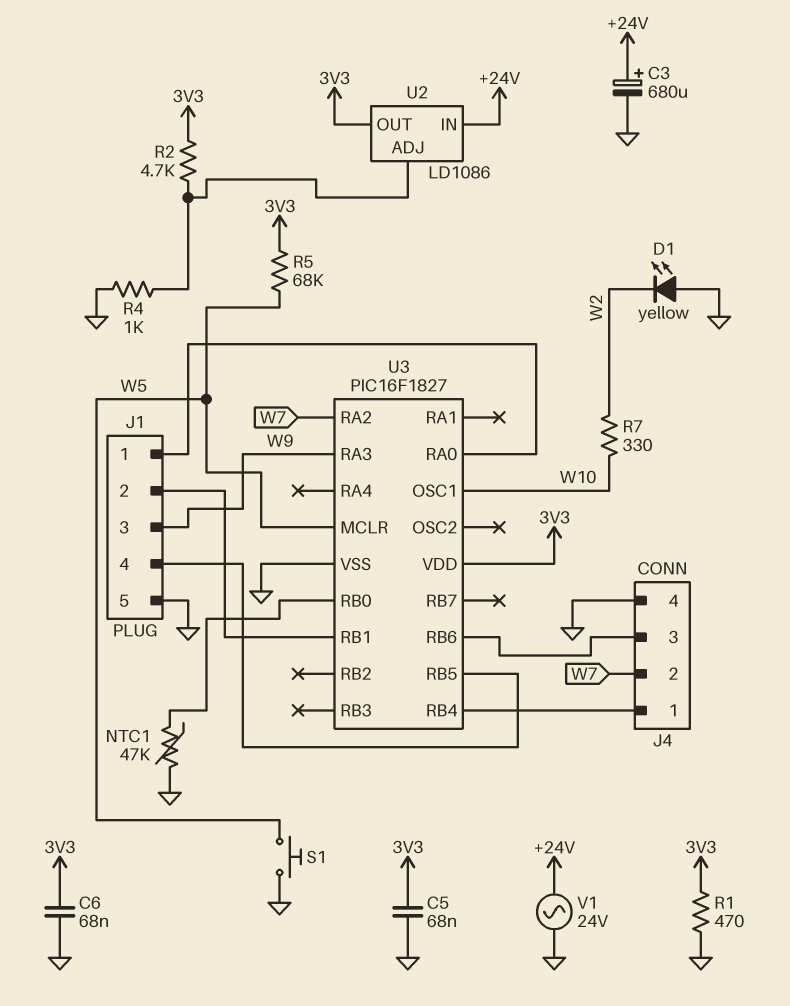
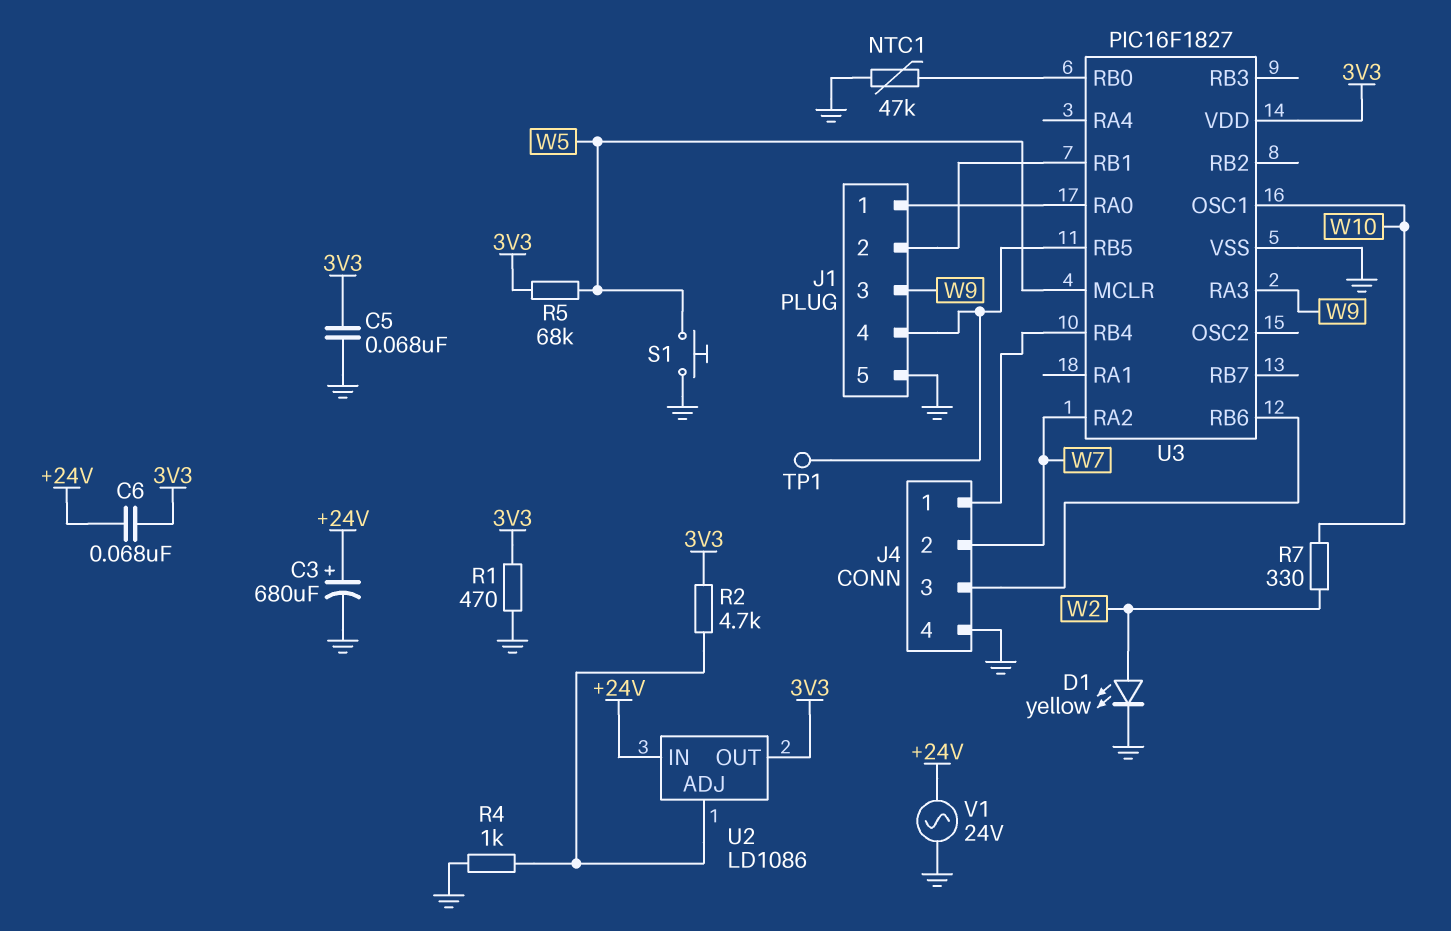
C6: 68nF (3V3, GND) -> 68nF (+24V, 3V3)
D1: LED yellow (A GND, K W2) -> LED yellow (A W2, K GND)
TP1: none -> test point (J1/4)

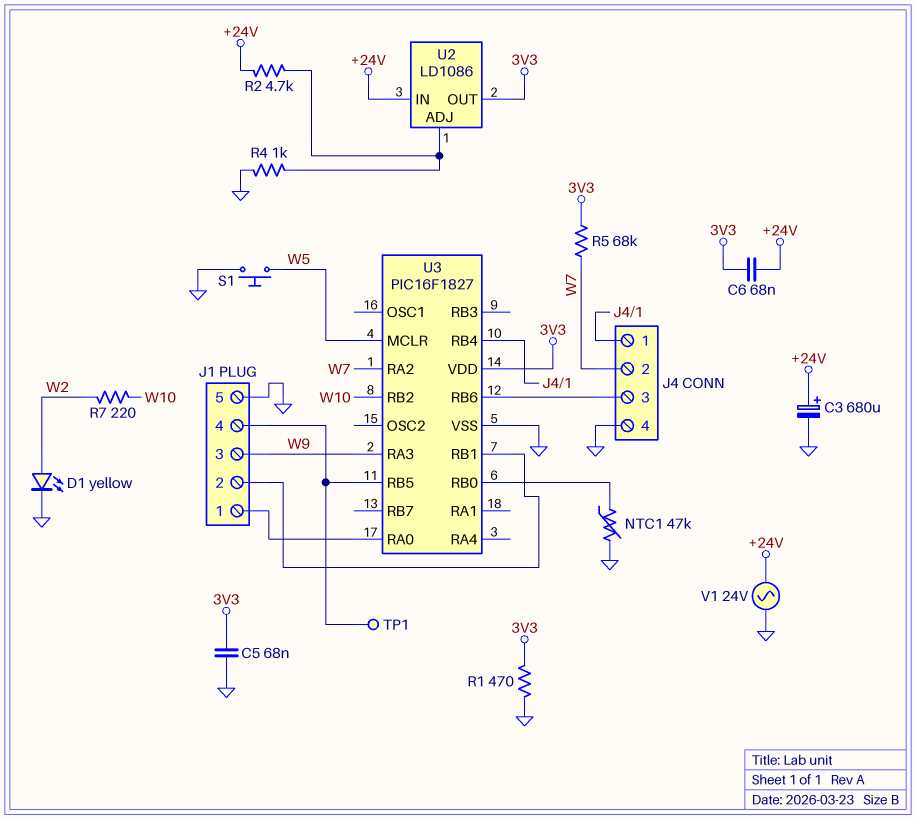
R2: 4.7k (3V3, U2/ADJ) -> 4.7k (+24V, U2/ADJ)
R5: 68k (3V3, W5) -> 68k (3V3, W7)
R7: 330 (W2, W10) -> 220 (W2, W10)
U3 pin OSC1: W10 -> none
U3 pin RB2: none -> W10

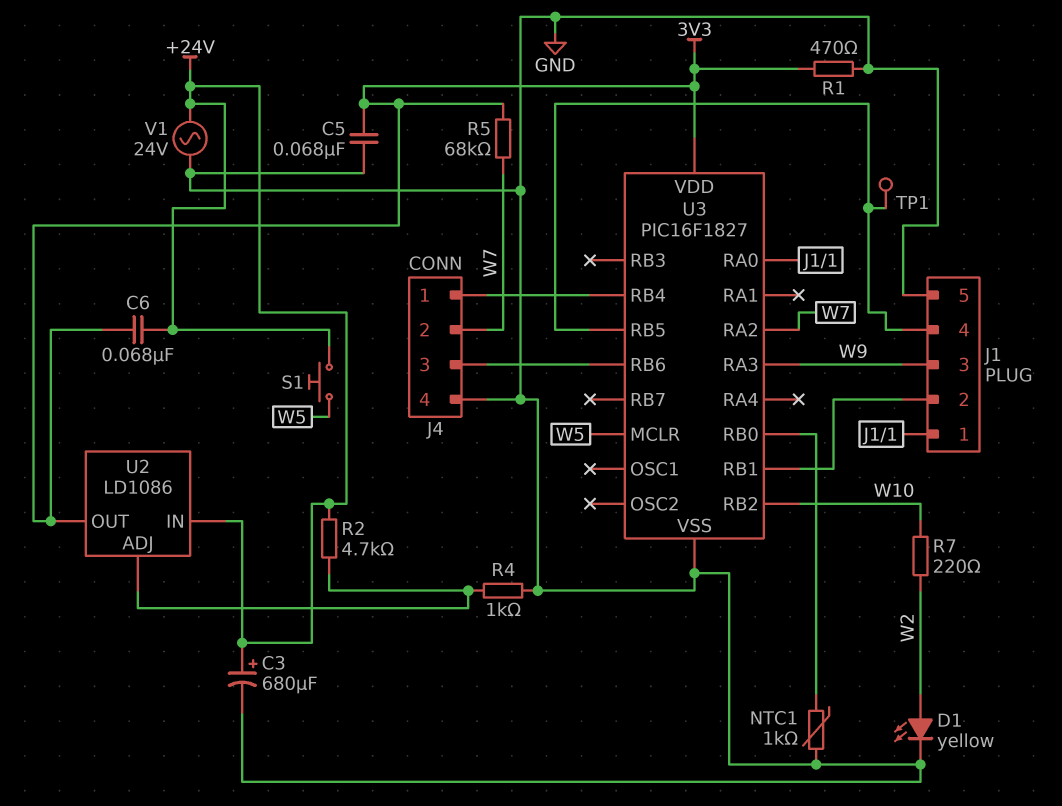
NTC1: 47k (GND, U3/RB0) -> 1k (GND, U3/RB0)
S1: button (GND, W5) -> button (+24V, W5)

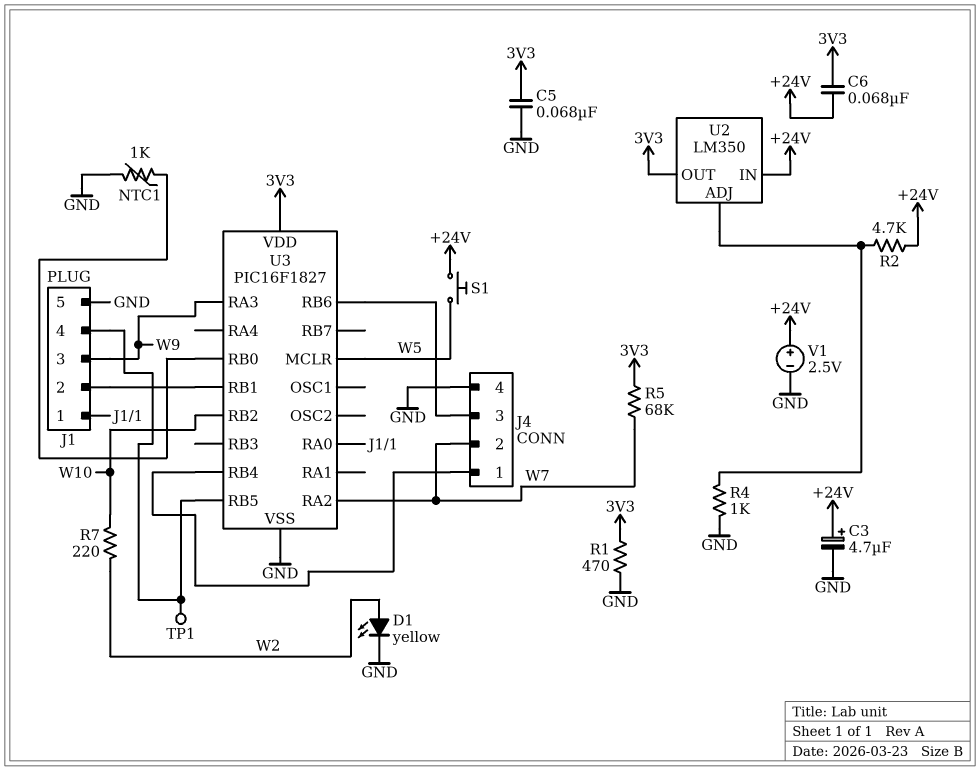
C3: 680uF (plus +24V, minus GND) -> 4.7uF (plus +24V, minus GND)
U2: LD1086 -> LM350
V1: AC 24V (+24V, GND) -> 2.5V (plus +24V, minus GND)

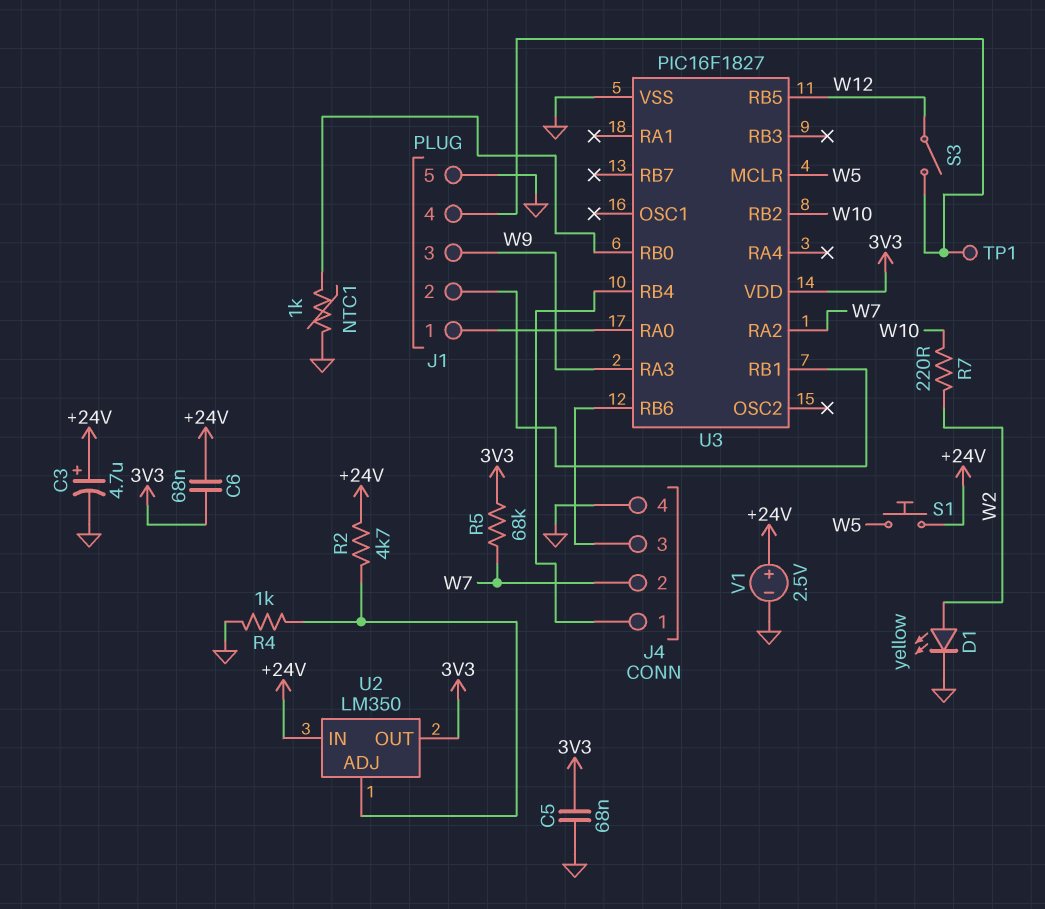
R1: 470 (3V3, GND) -> none
S3: none -> switch (J1/4, W12)
U3 pin RB5: J1/4 -> W12

